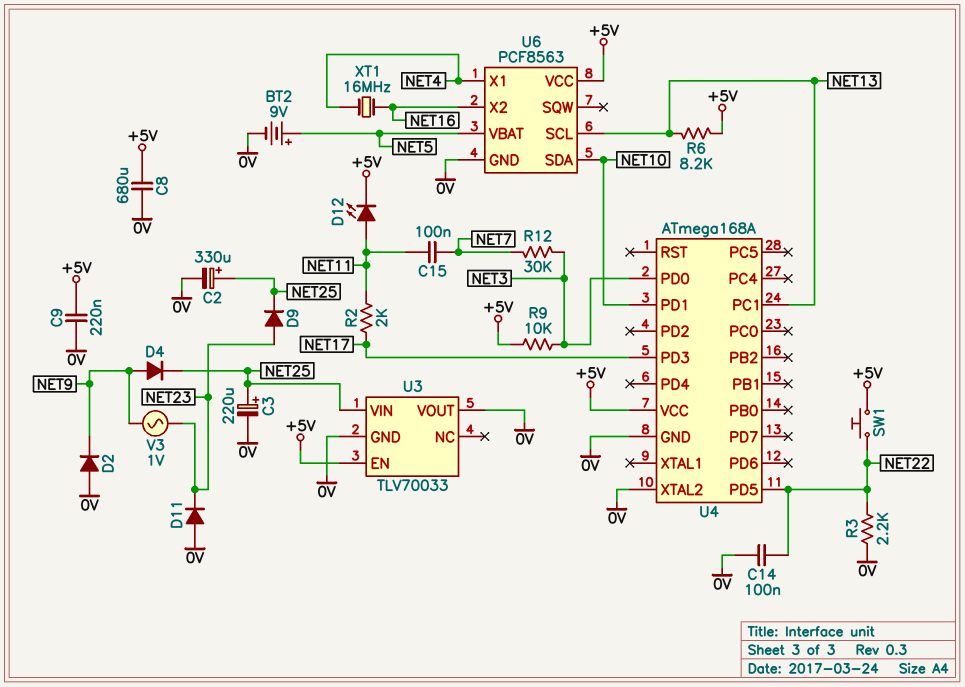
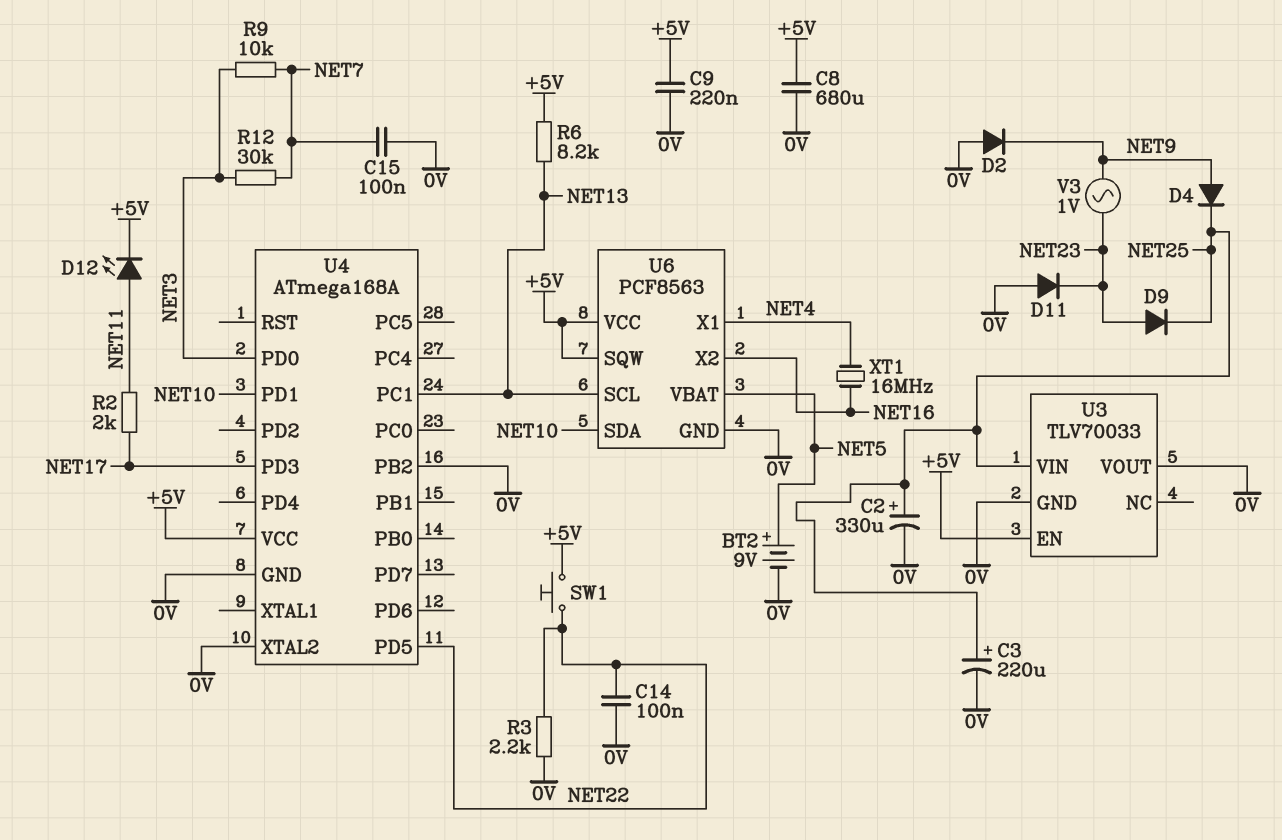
C15: 100nF (NET7, NET11) -> 100nF (0V, NET7)
R9: 10k (+5V, NET3) -> 10k (NET3, NET7)
U4 pin PB2: none -> 0V
U6 pin SQW: none -> +5V

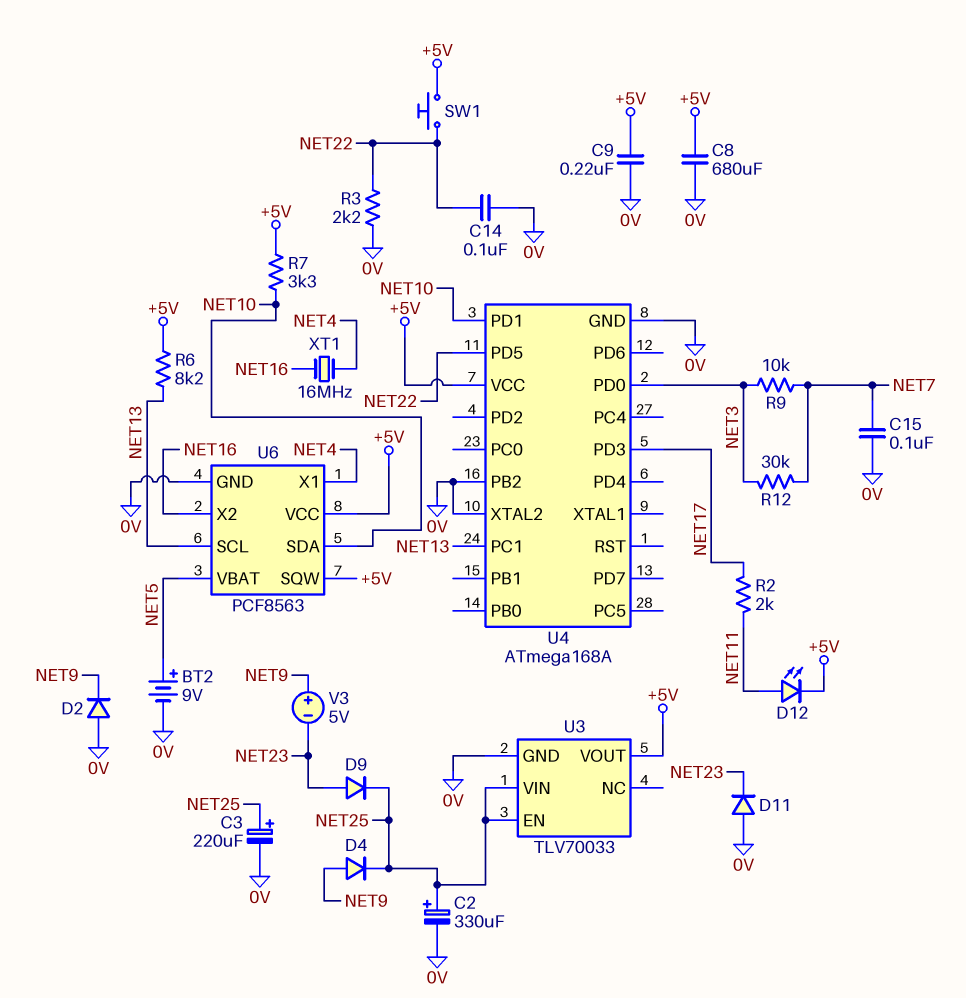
R7: none -> 3.3k (+5V, NET10)
U3 pin EN: +5V -> NET25
U3 pin VOUT: 0V -> +5V
V3: AC 1V (NET9, NET23) -> 5V (plus NET9, minus NET23)

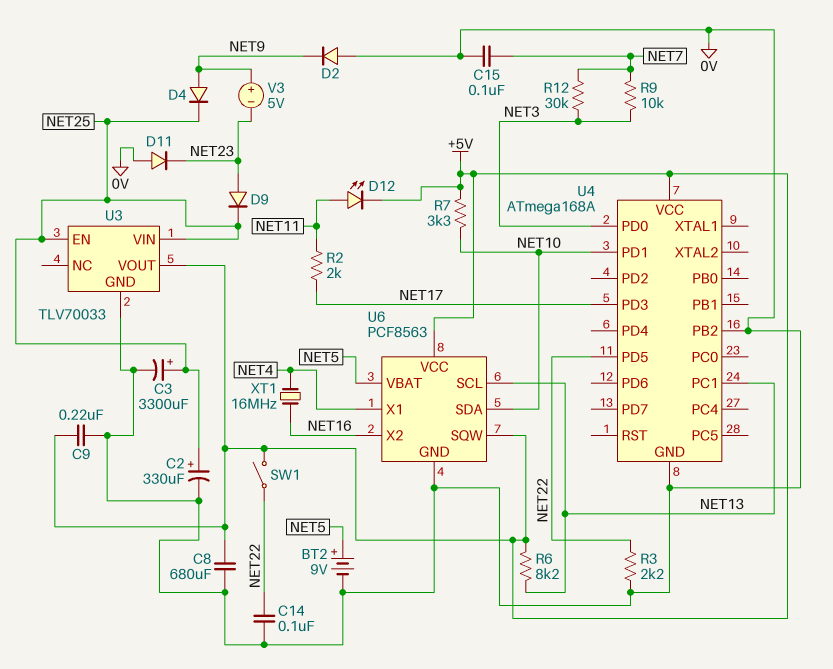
C3: 220uF (plus NET25, minus 0V) -> 3300uF (plus NET25, minus 0V)
SW1: button (+5V, NET22) -> switch (+5V, NET22)
U4 pin XTAL2: 0V -> none

